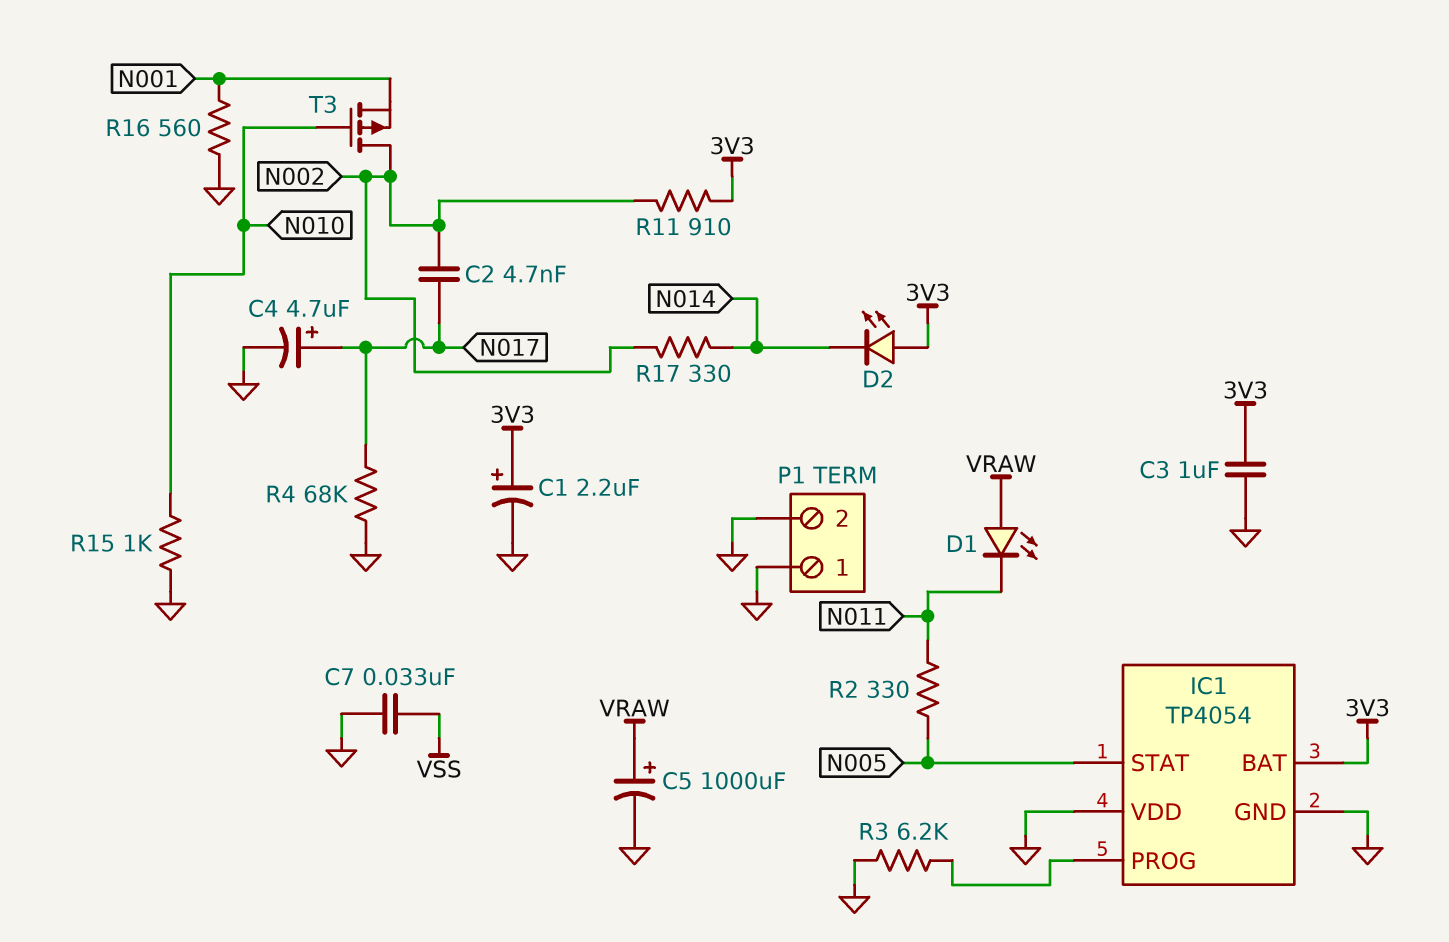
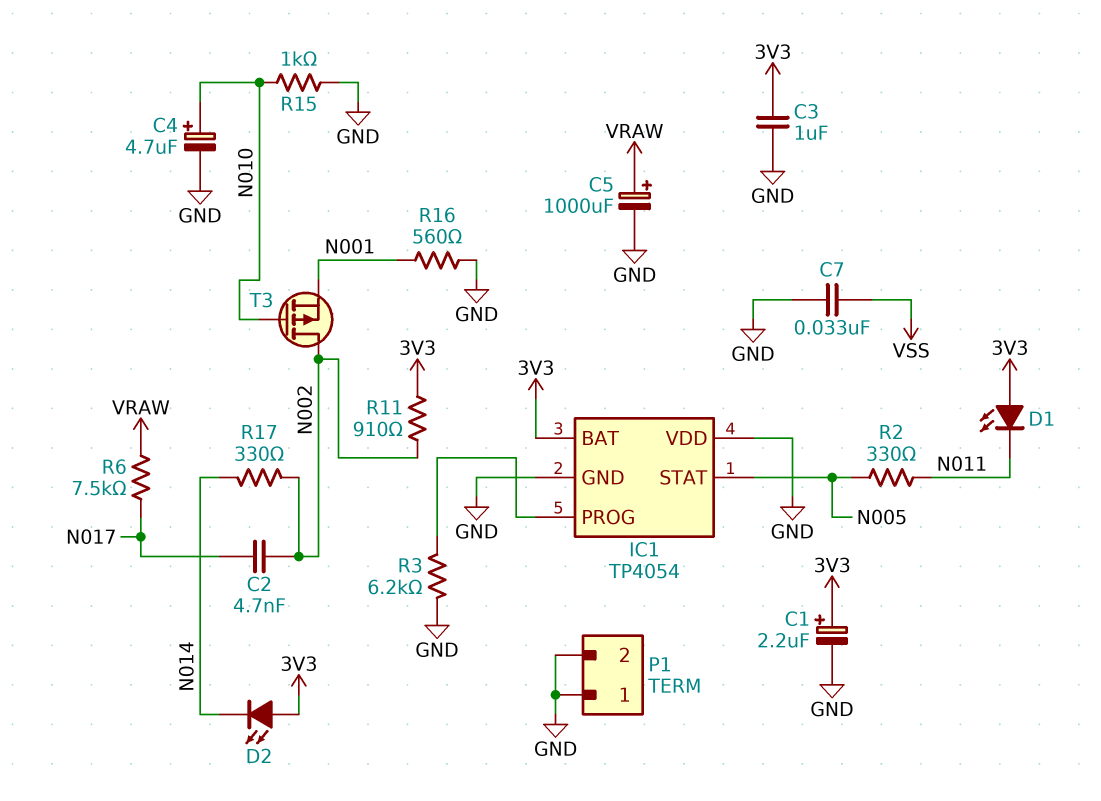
C4: 4.7uF (plus N017, minus GND) -> 4.7uF (plus N010, minus GND)
D1: LED (A VRAW, K N011) -> LED (A 3V3, K N011)
R4: 68k (GND, N017) -> none
R6: none -> 7.5k (N017, VRAW)

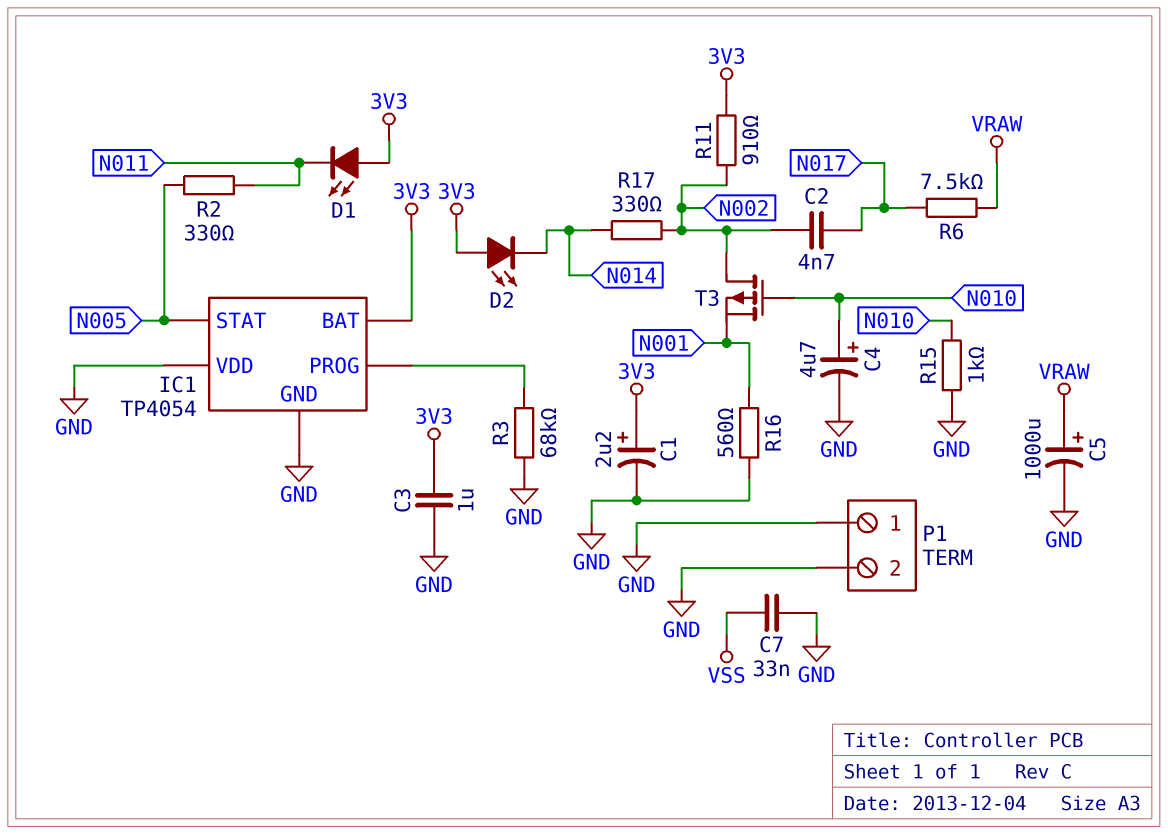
R3: 6.2k (GND, IC1/PROG) -> 68k (GND, IC1/PROG)

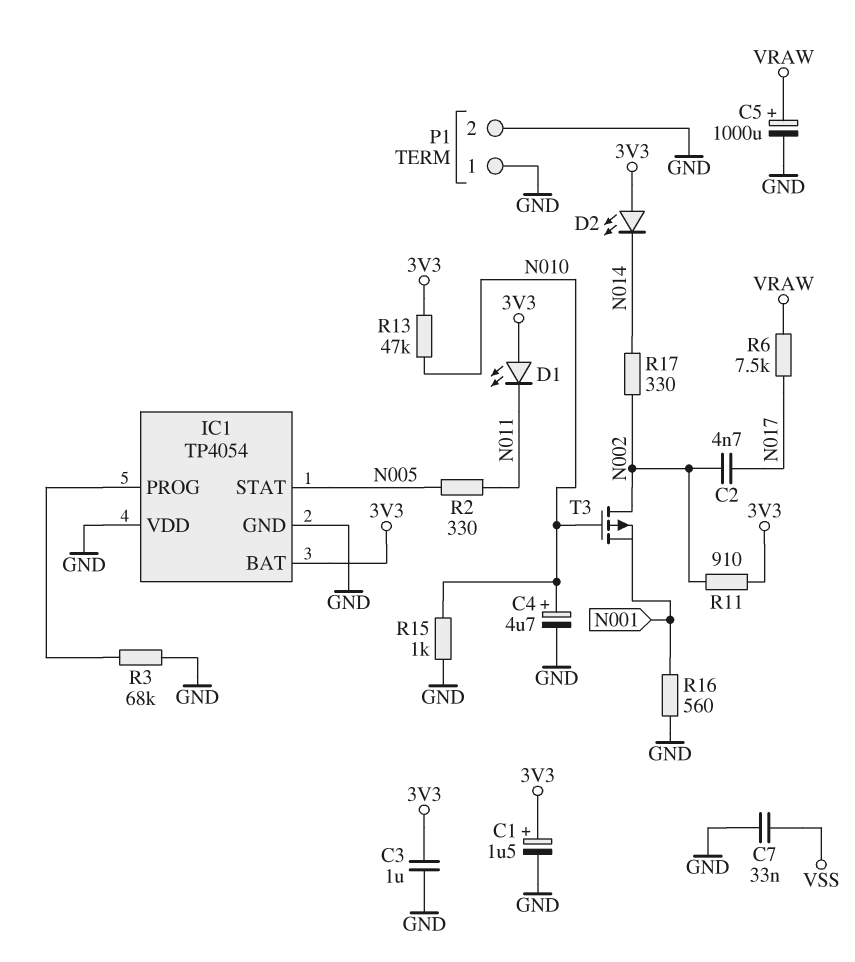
C1: 2.2uF (plus 3V3, minus GND) -> 1.5uF (plus 3V3, minus GND)
R13: none -> 47k (3V3, N010)

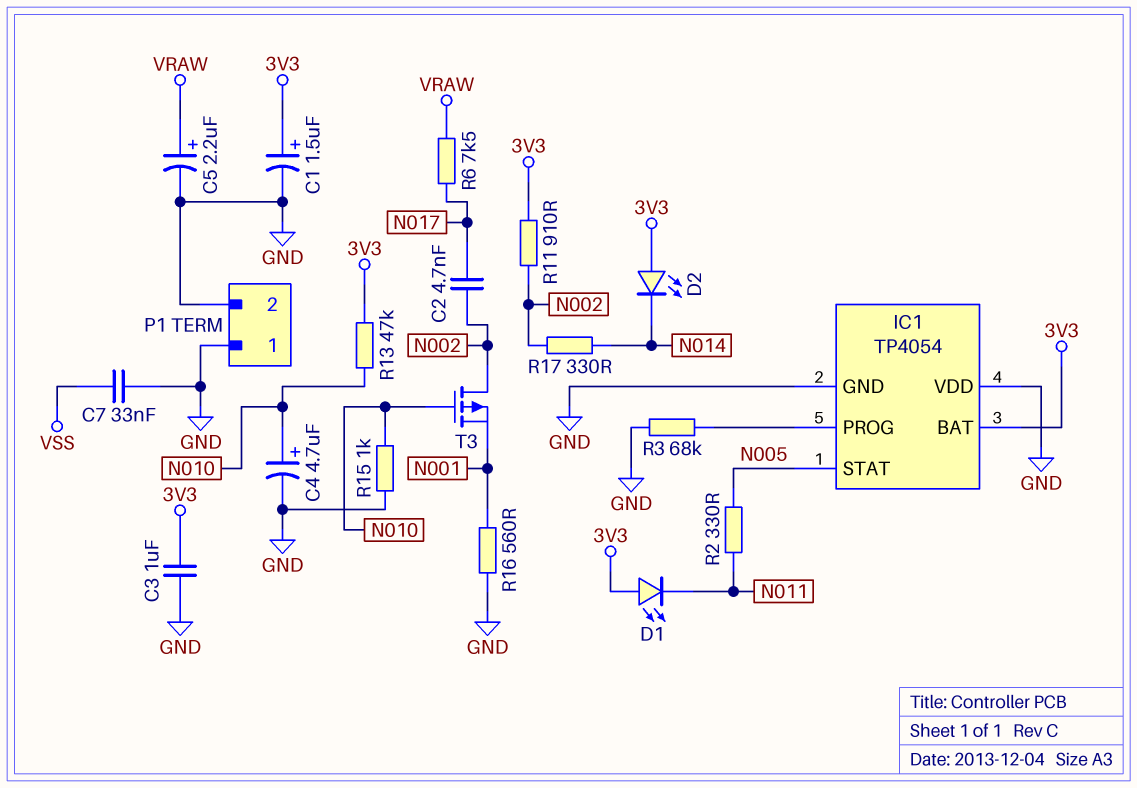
C5: 1000uF (plus VRAW, minus GND) -> 2.2uF (plus VRAW, minus GND)

